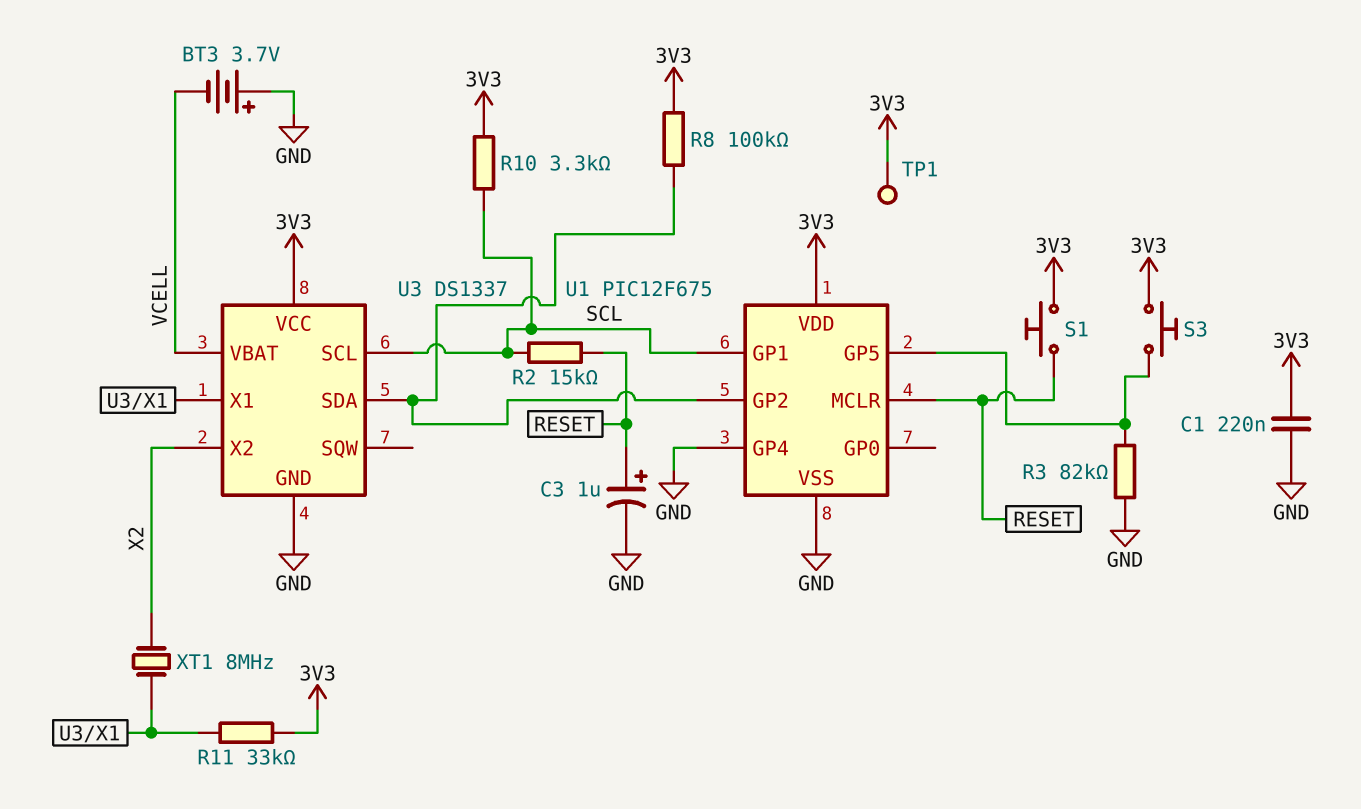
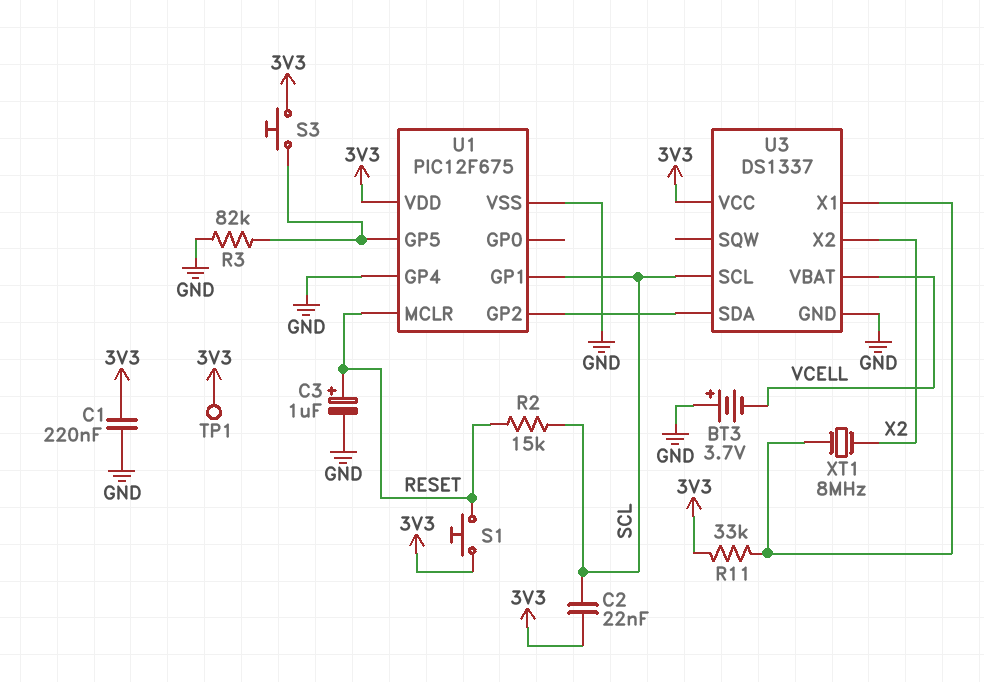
C2: none -> 22nF (3V3, SCL)
R8: 100k (3V3, U1/GP2) -> none
R10: 3.3k (3V3, SCL) -> none

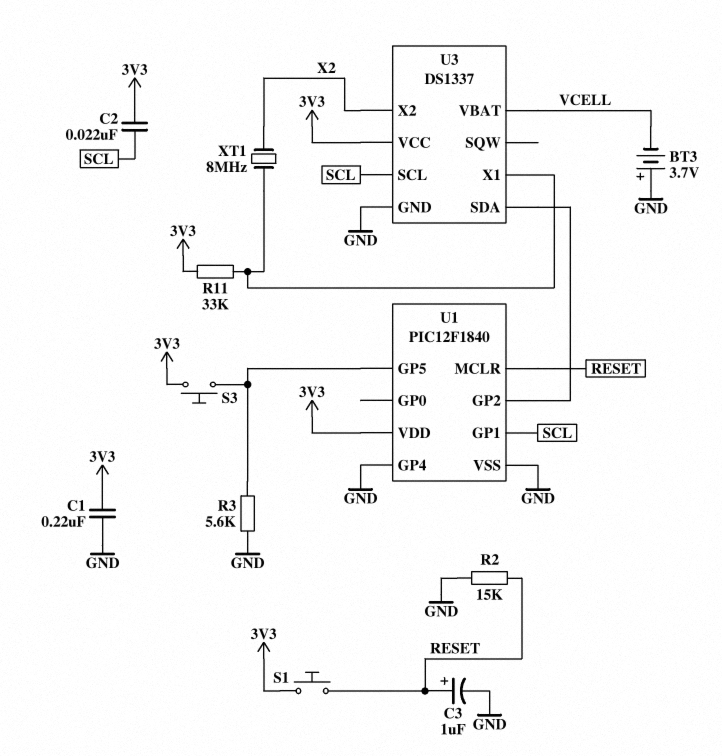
R2: 15k (RESET, SCL) -> 15k (GND, RESET)
R3: 82k (GND, U1/GP5) -> 5.6k (GND, U1/GP5)
TP1: test point (3V3) -> none
U1: PIC12F675 -> PIC12F1840

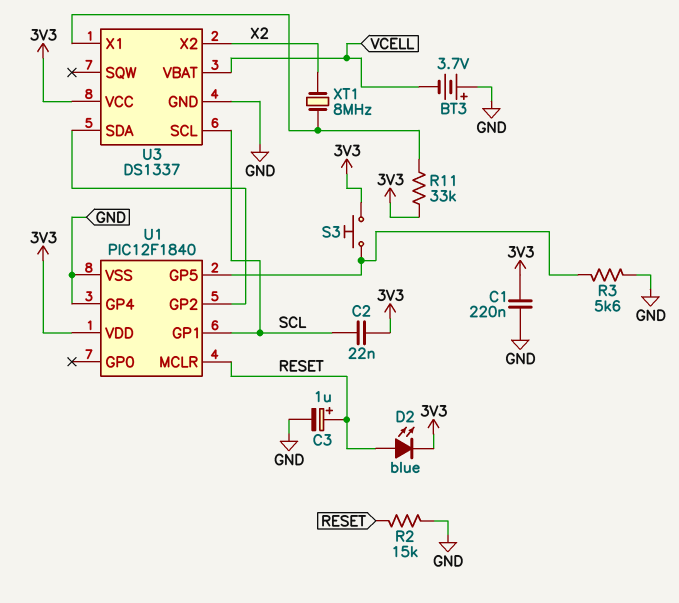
D2: none -> LED blue (A RESET, K 3V3)
S1: button (3V3, RESET) -> none

